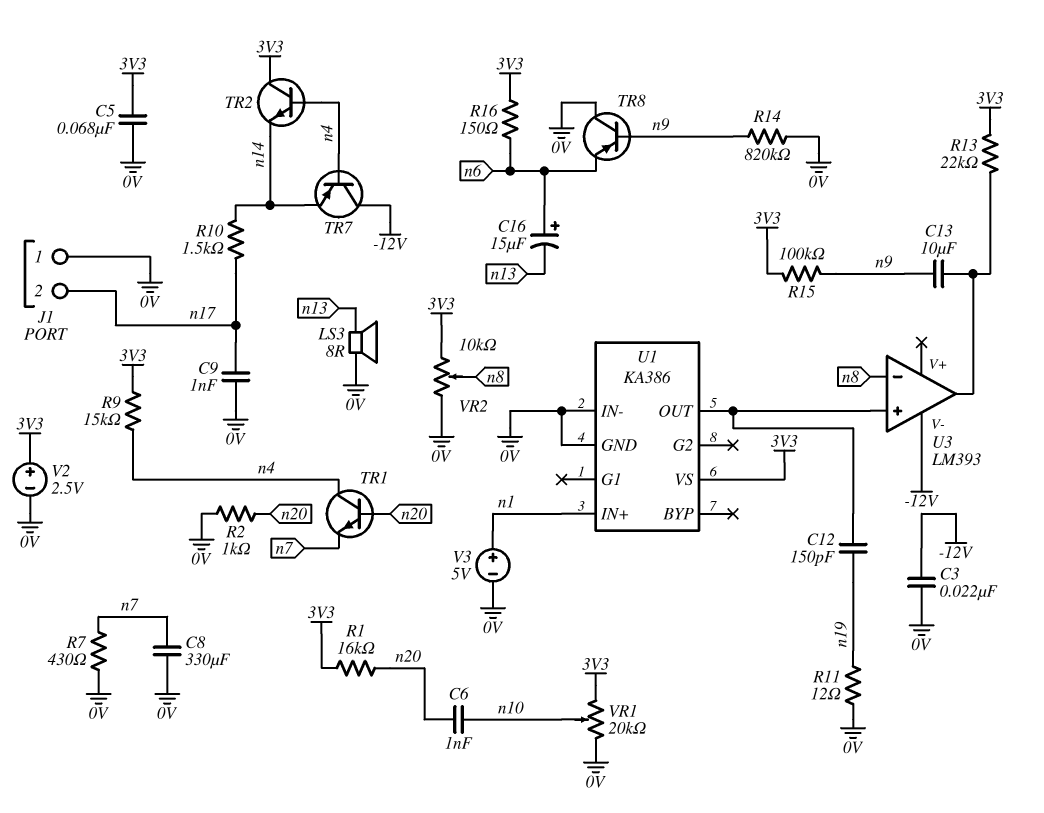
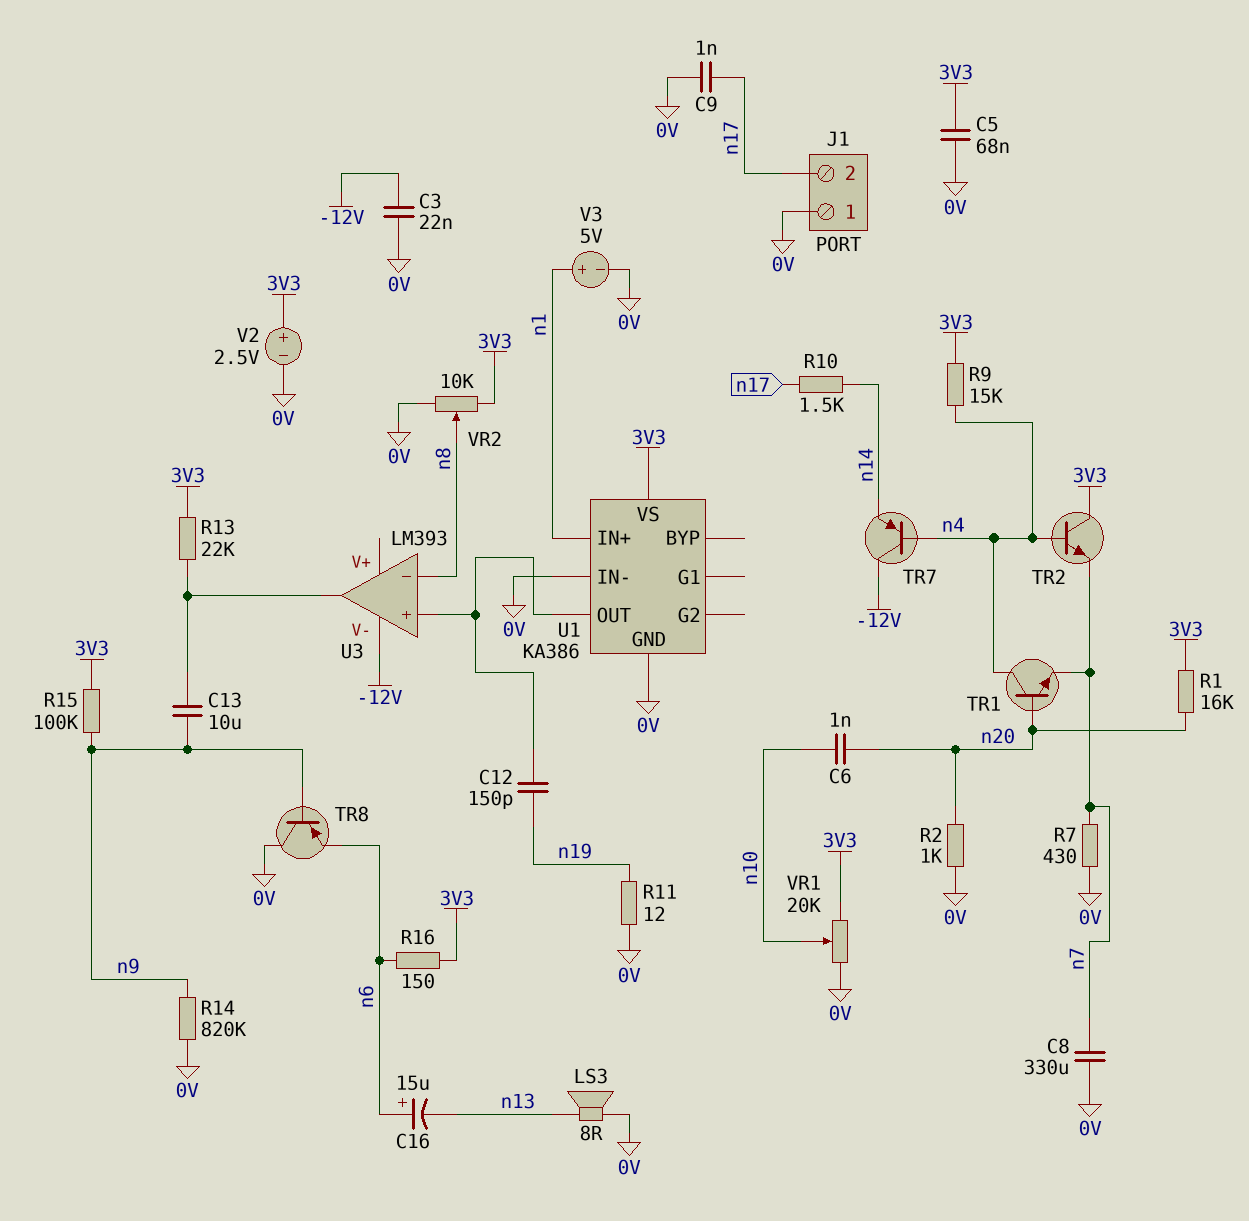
TR2: NPN (B n4, C 3V3, E n14) -> NPN (B n4, C 3V3, E n7)

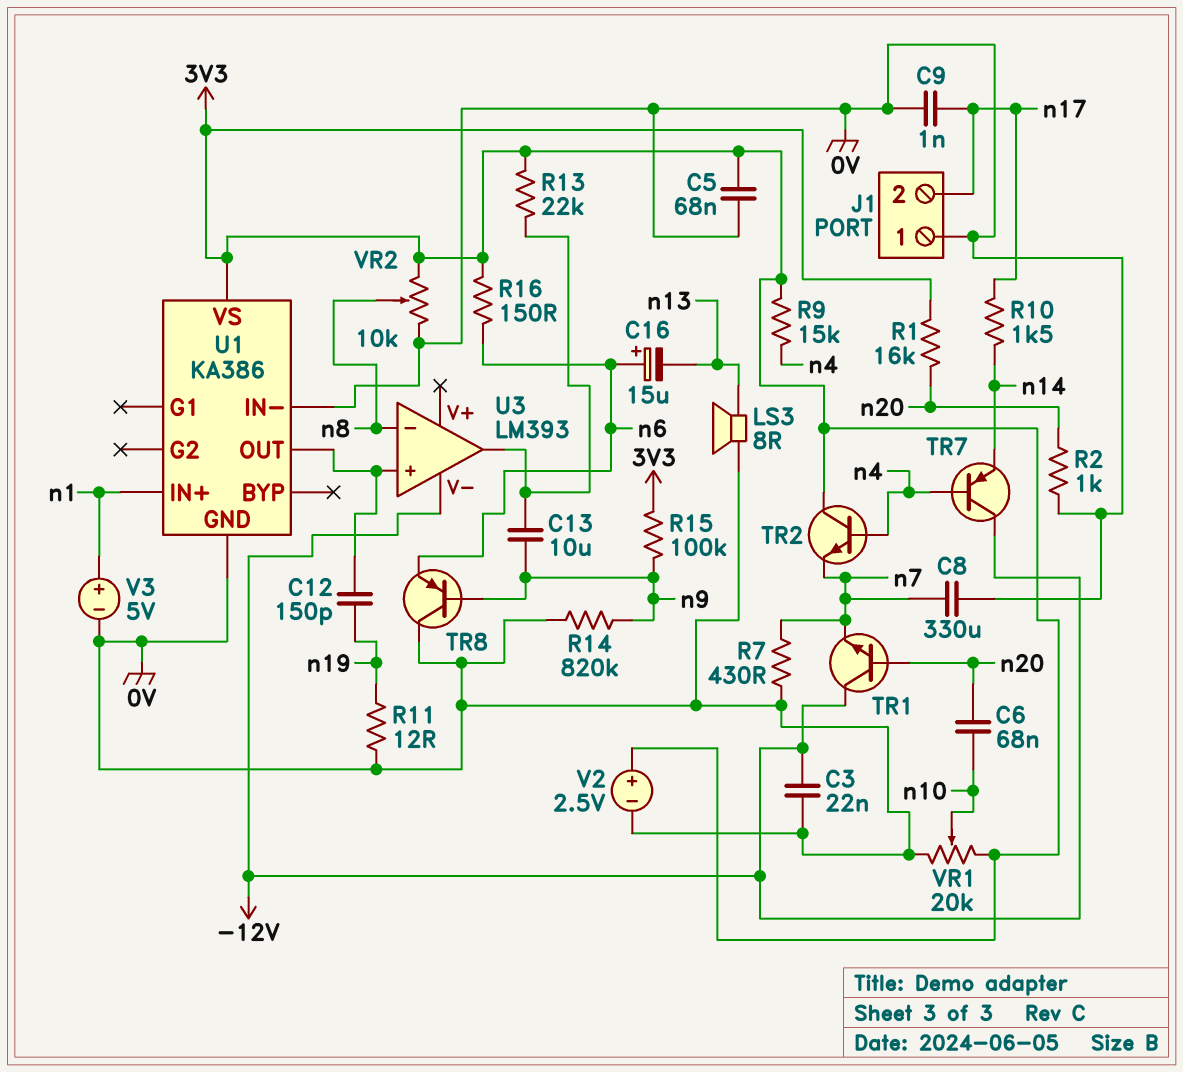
C6: 1nF (n10, n20) -> 68nF (n10, n20)
TR1: NPN (B n20, C n4, E n7) -> NPN (B n20, C -12V, E n7)

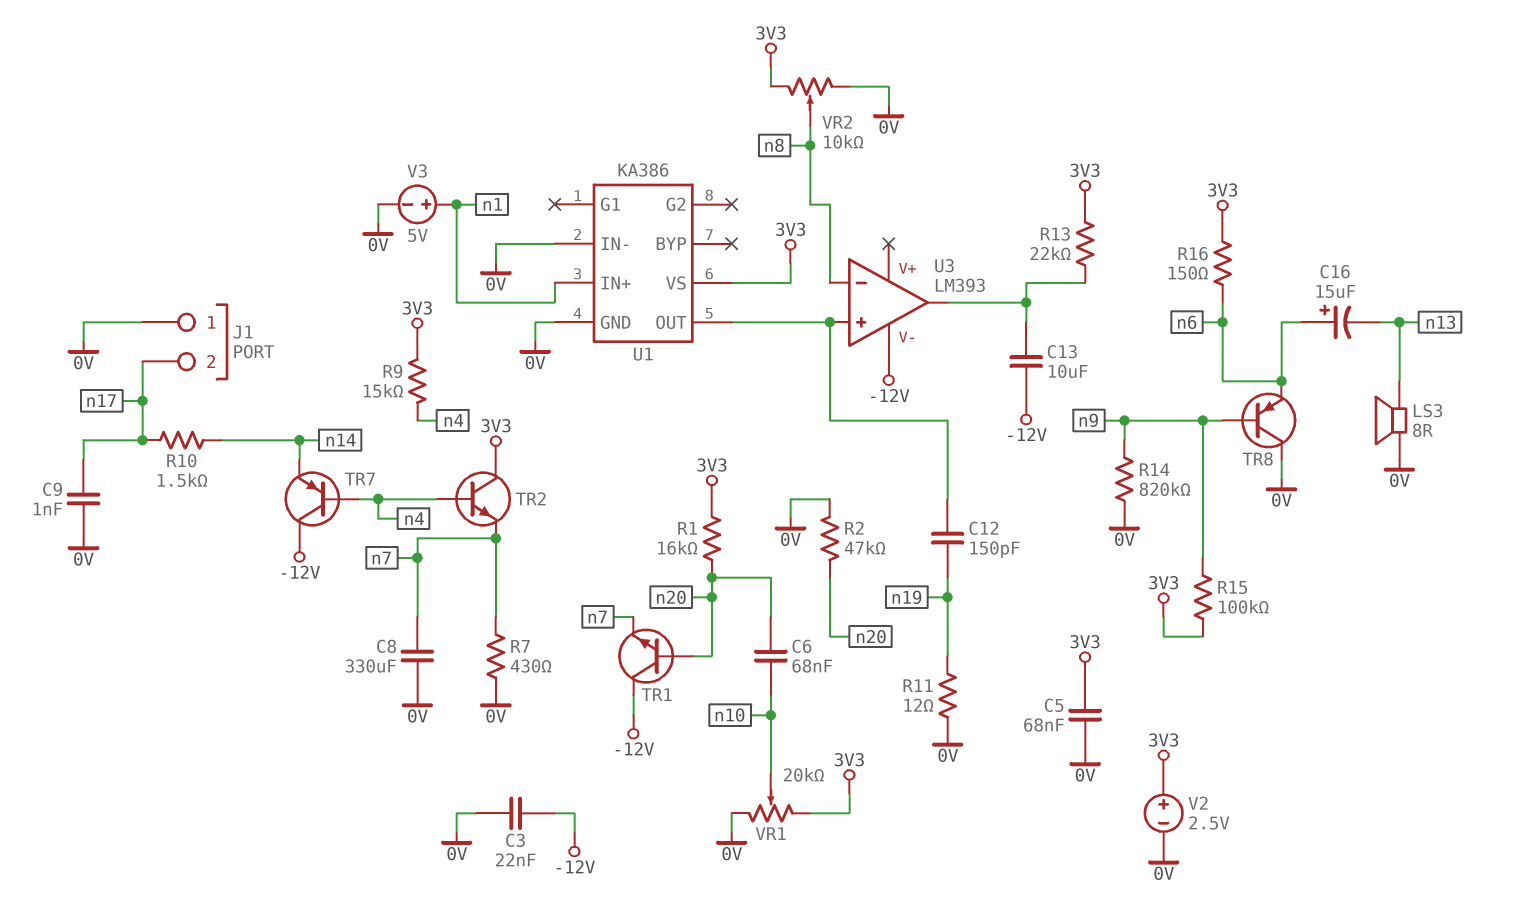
C13: 10uF (U3/out, n9) -> 10uF (-12V, U3/out)
R2: 1k (0V, n20) -> 47k (0V, n20)

